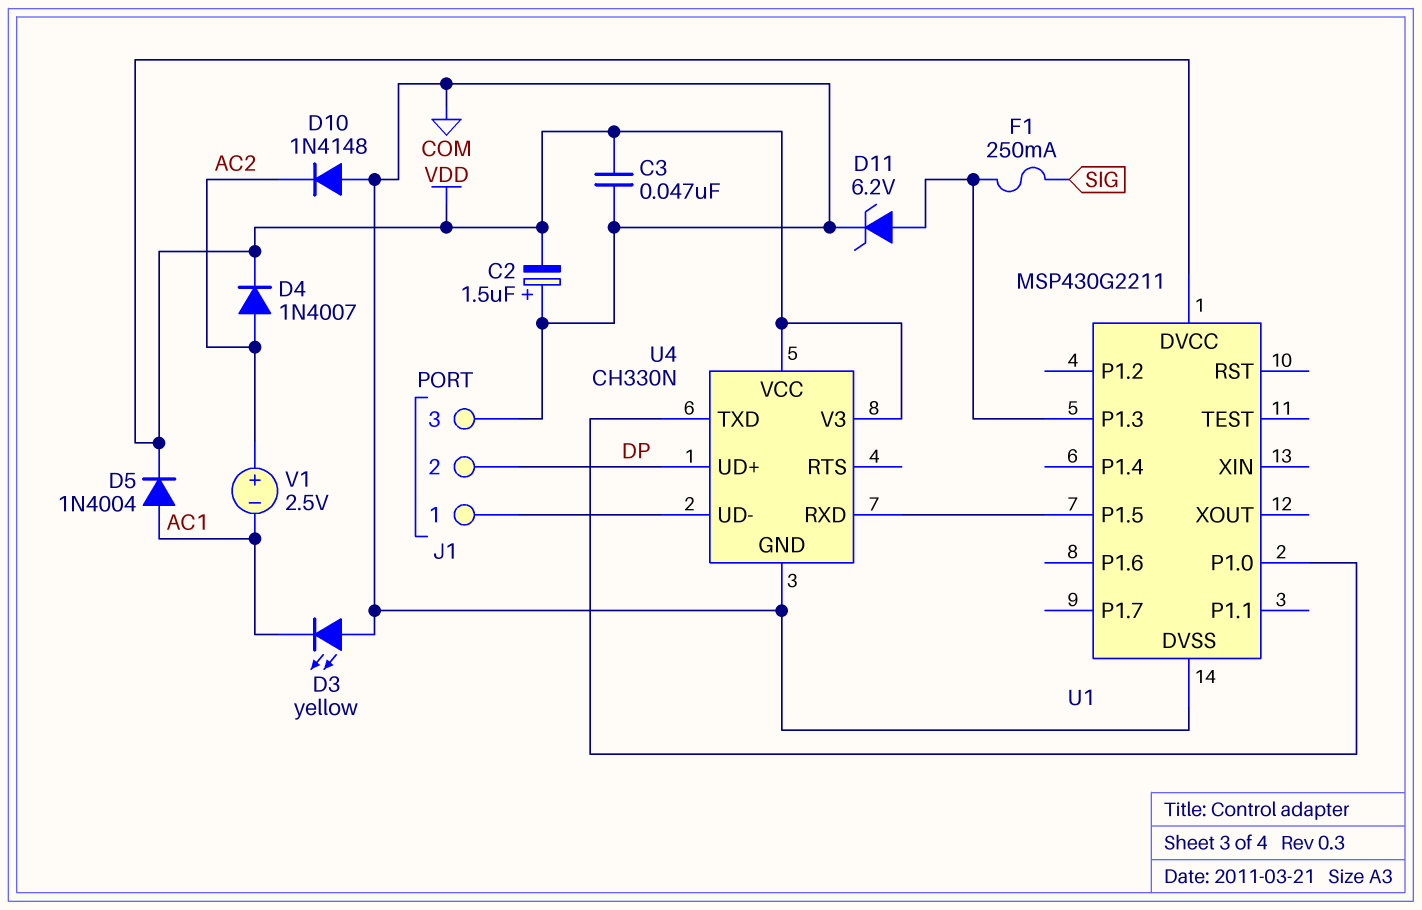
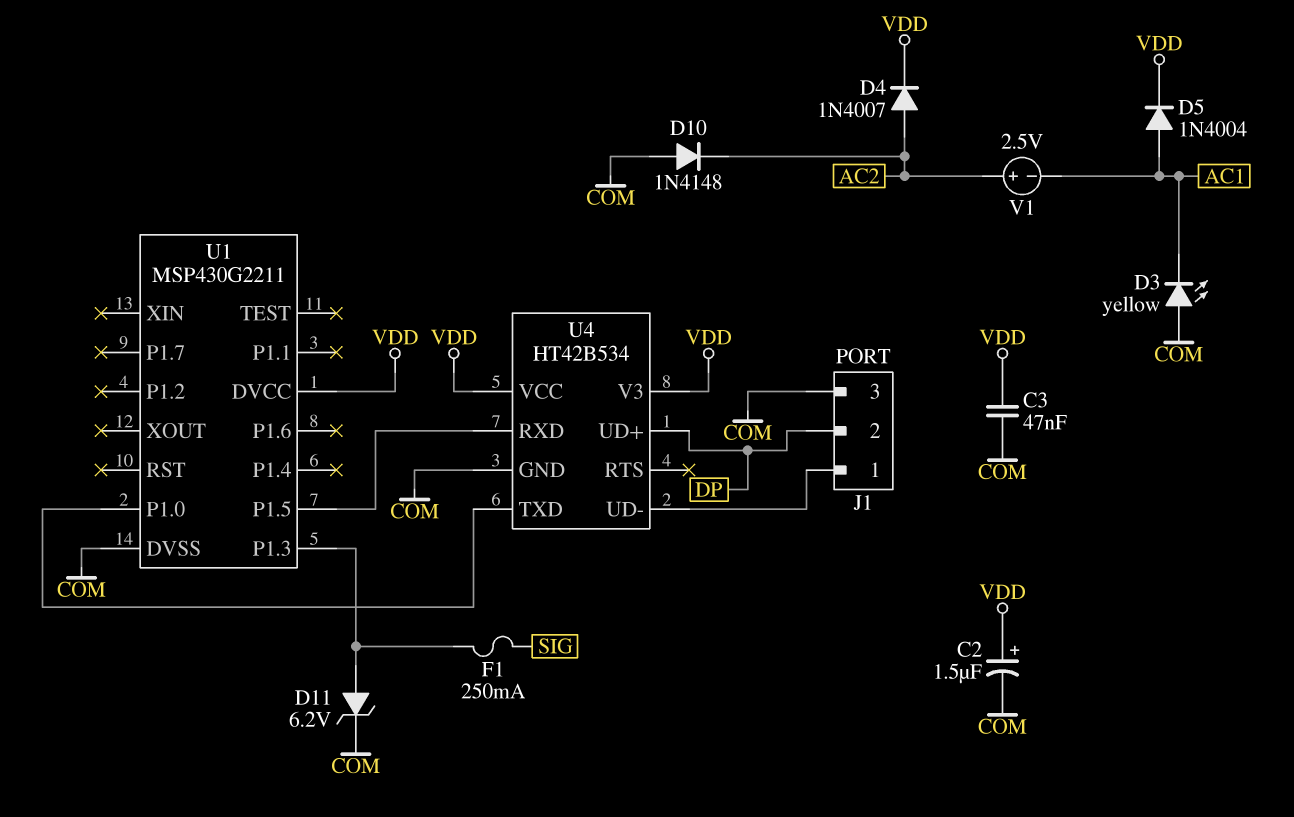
C2: 1.5uF (plus COM, minus VDD) -> 1.5uF (plus VDD, minus COM)
U4: CH330N -> HT42B534

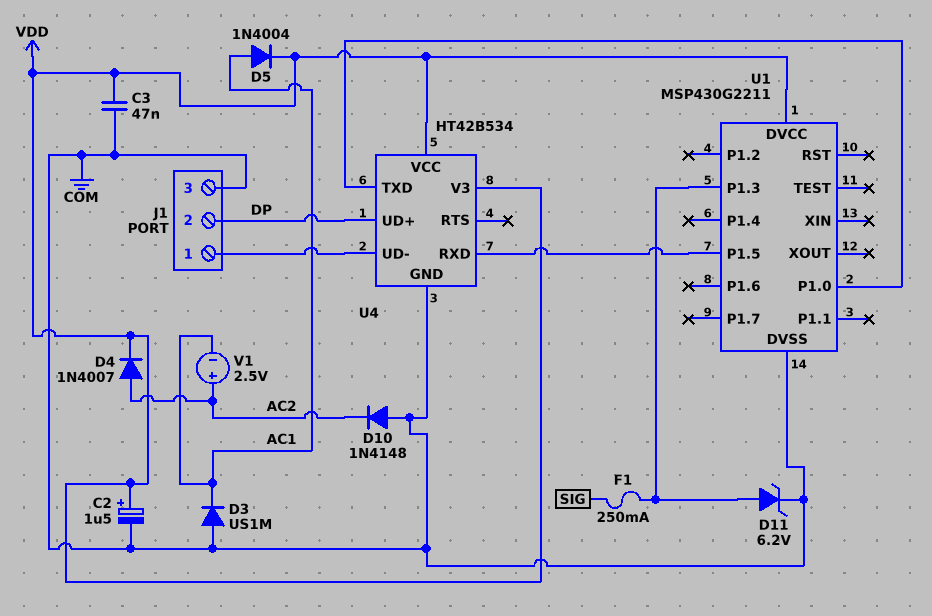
D3: LED yellow (A COM, K AC1) -> diode US1M (A COM, K AC1)

